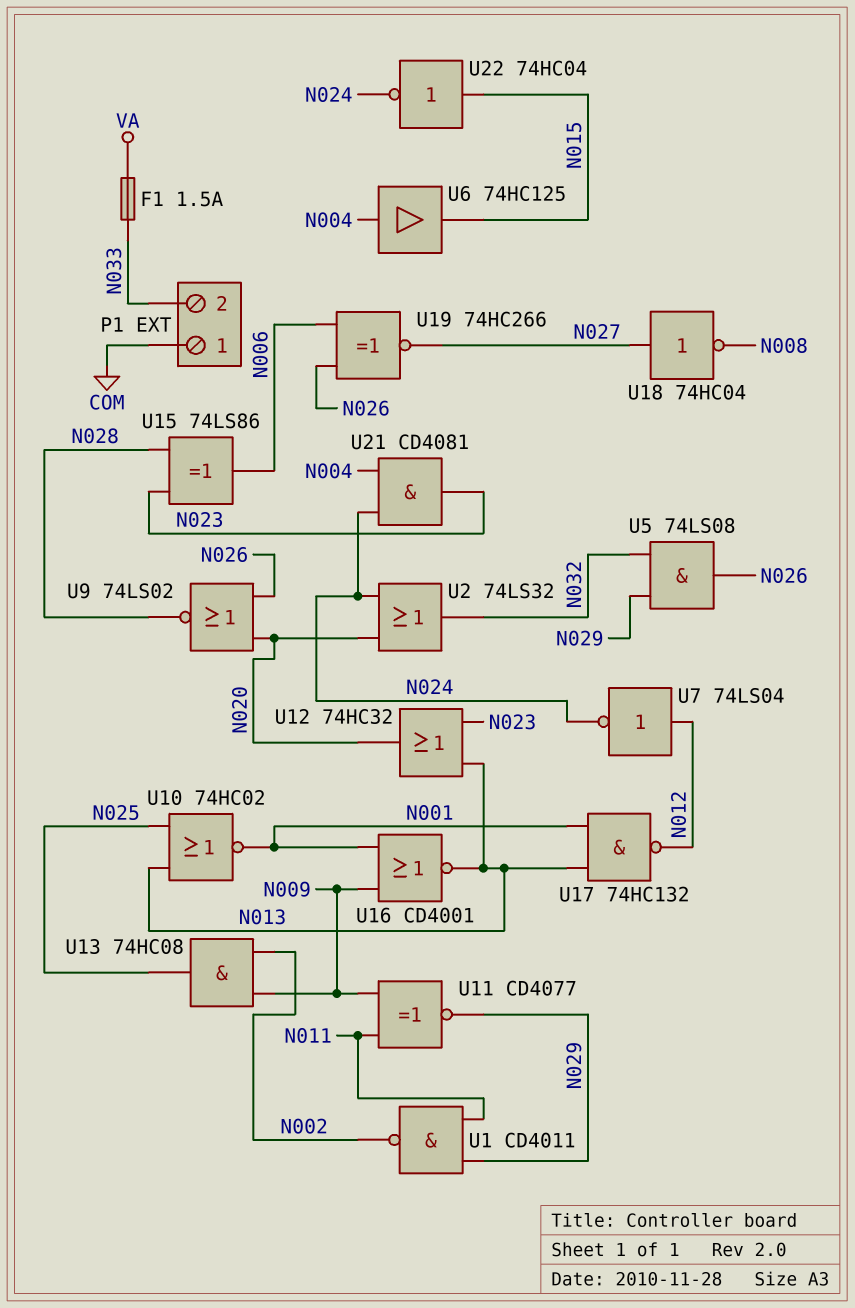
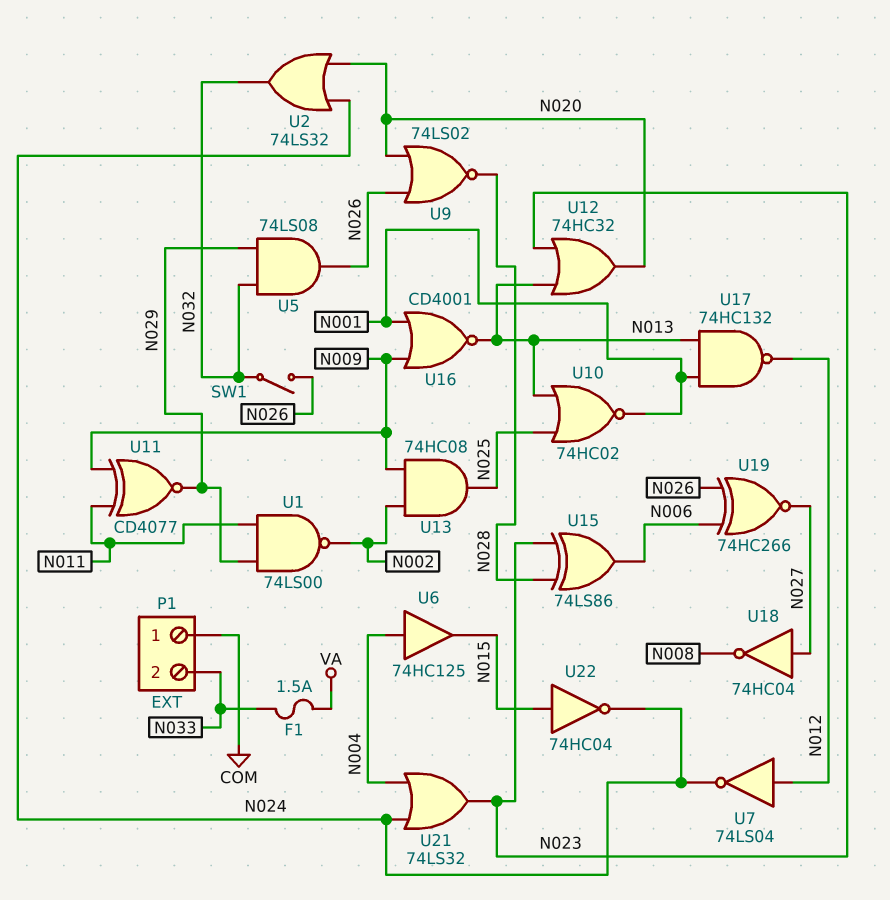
SW1: none -> switch (N026, N032)
U1: NAND CD4011 (in N011, in N029, out N002) -> NAND 74LS00 (in N011, in N029, out N002)
U21: AND CD4081 (in N004, in N024, out N023) -> OR 74LS32 (in N004, in N024, out N023)

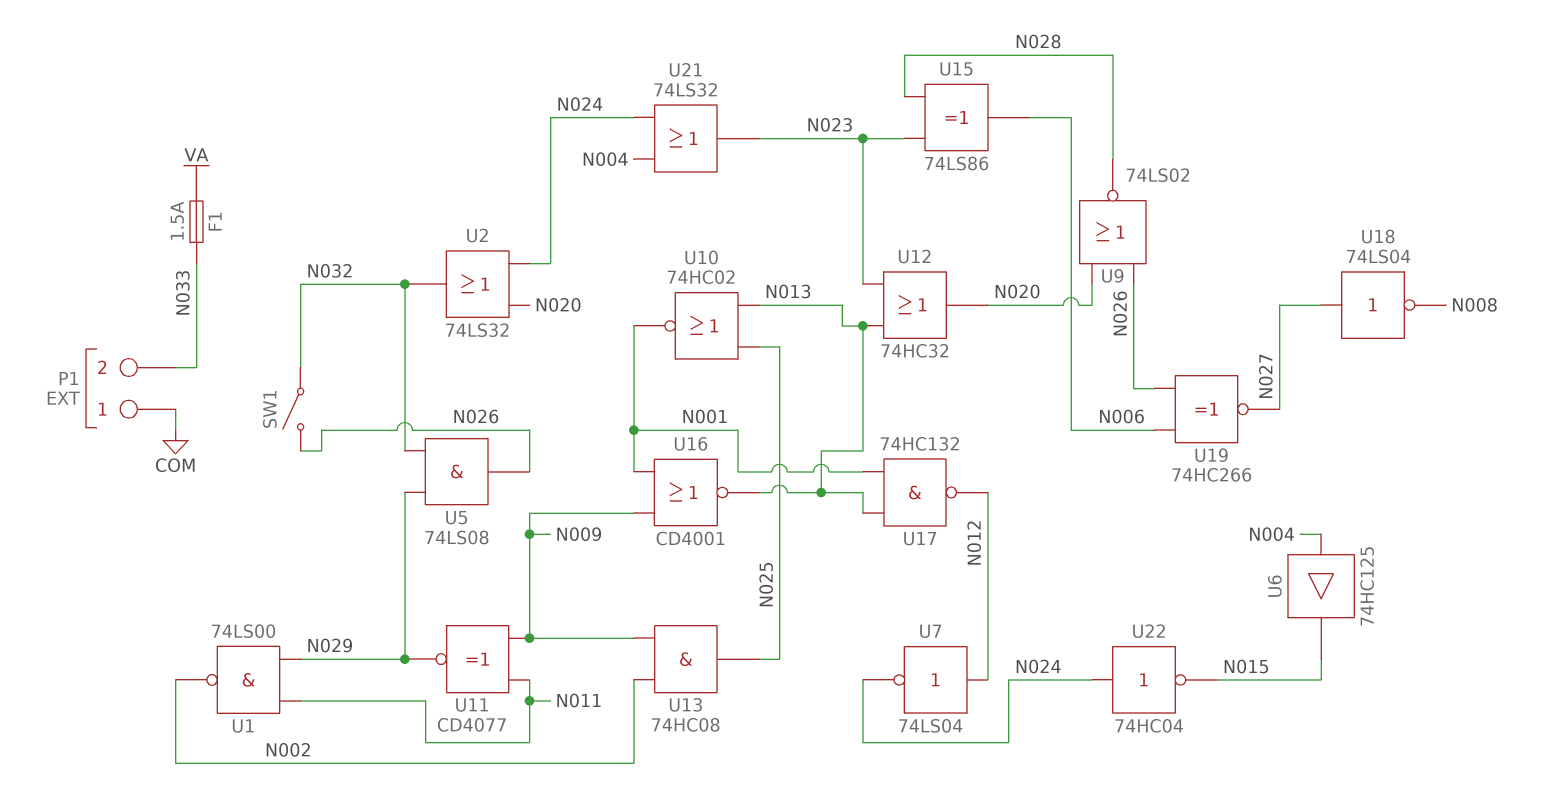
U18: NOT 74HC04 (in N027, out N008) -> NOT 74LS04 (in N027, out N008)
U22: NOT 74HC04 (in N015, out N024) -> NOT 74HC04 (in N024, out N015)

